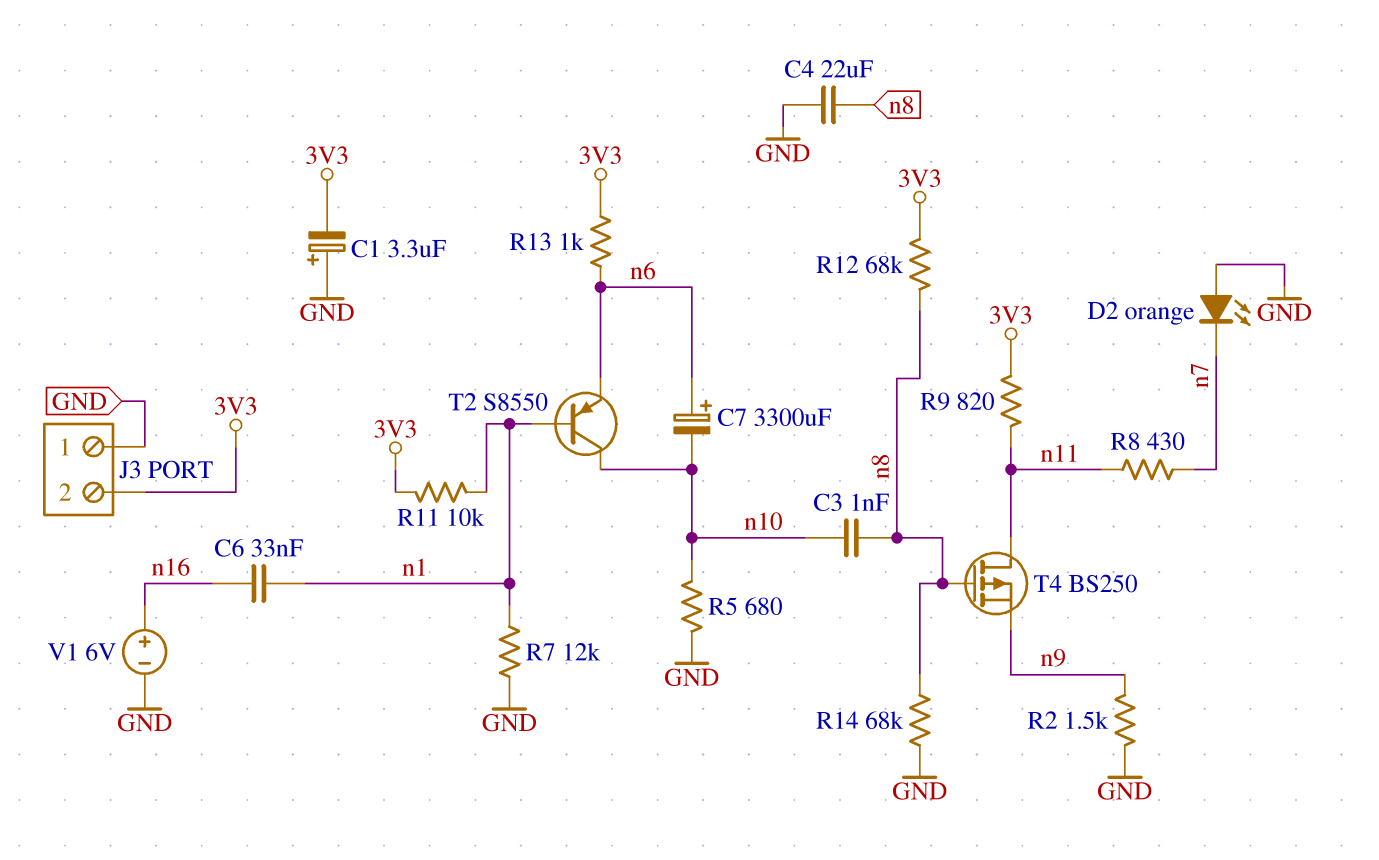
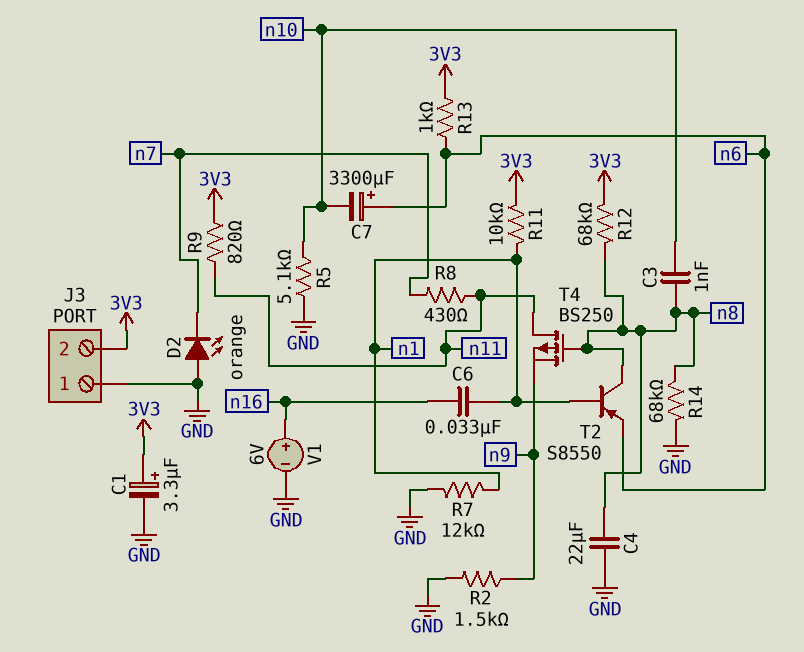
C1: 3.3uF (plus GND, minus 3V3) -> 3.3uF (plus 3V3, minus GND)
R5: 680 (GND, n10) -> 5.1k (GND, n10)
T2: PNP S8550 (B n1, C n10, E n6) -> PNP S8550 (B n1, C n8, E n6)

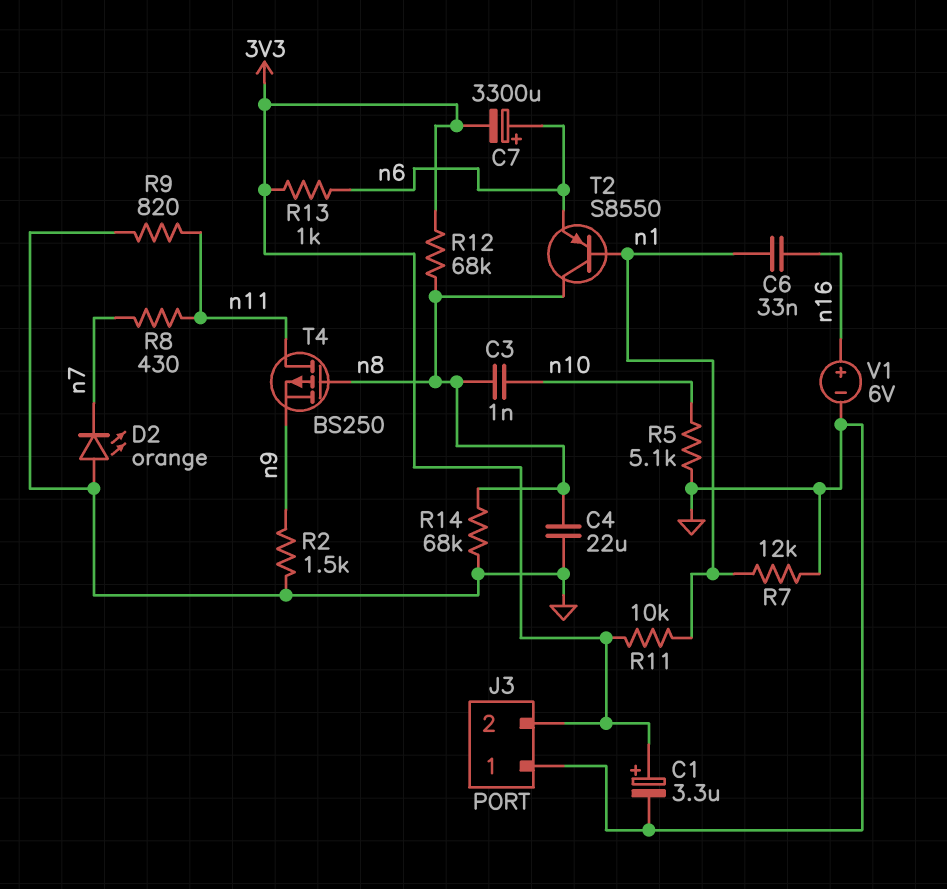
C7: 3300uF (plus n6, minus n10) -> 3300uF (plus n6, minus 3V3)
R9: 820 (3V3, n11) -> 820 (GND, n11)

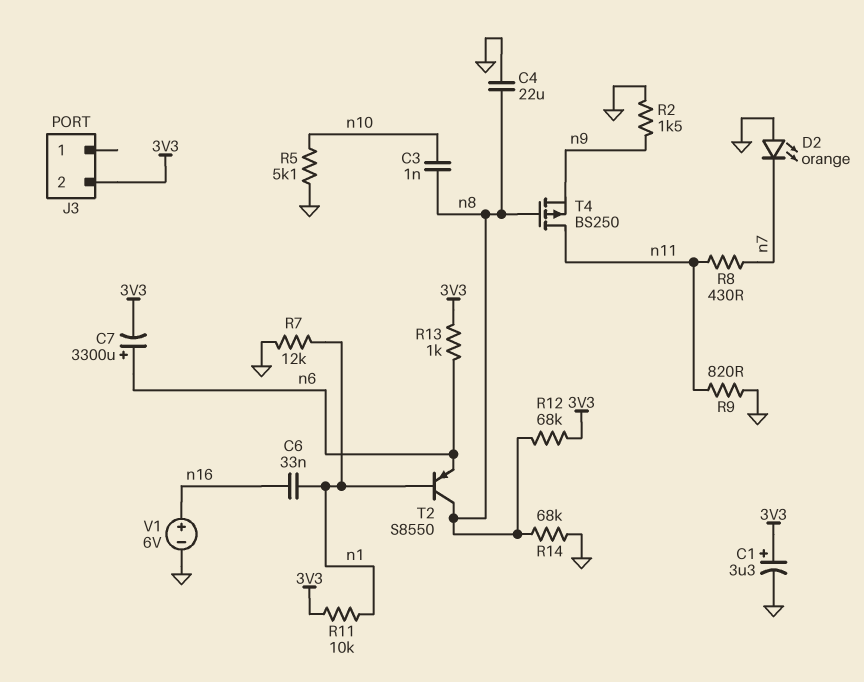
J3 pin 1: GND -> none

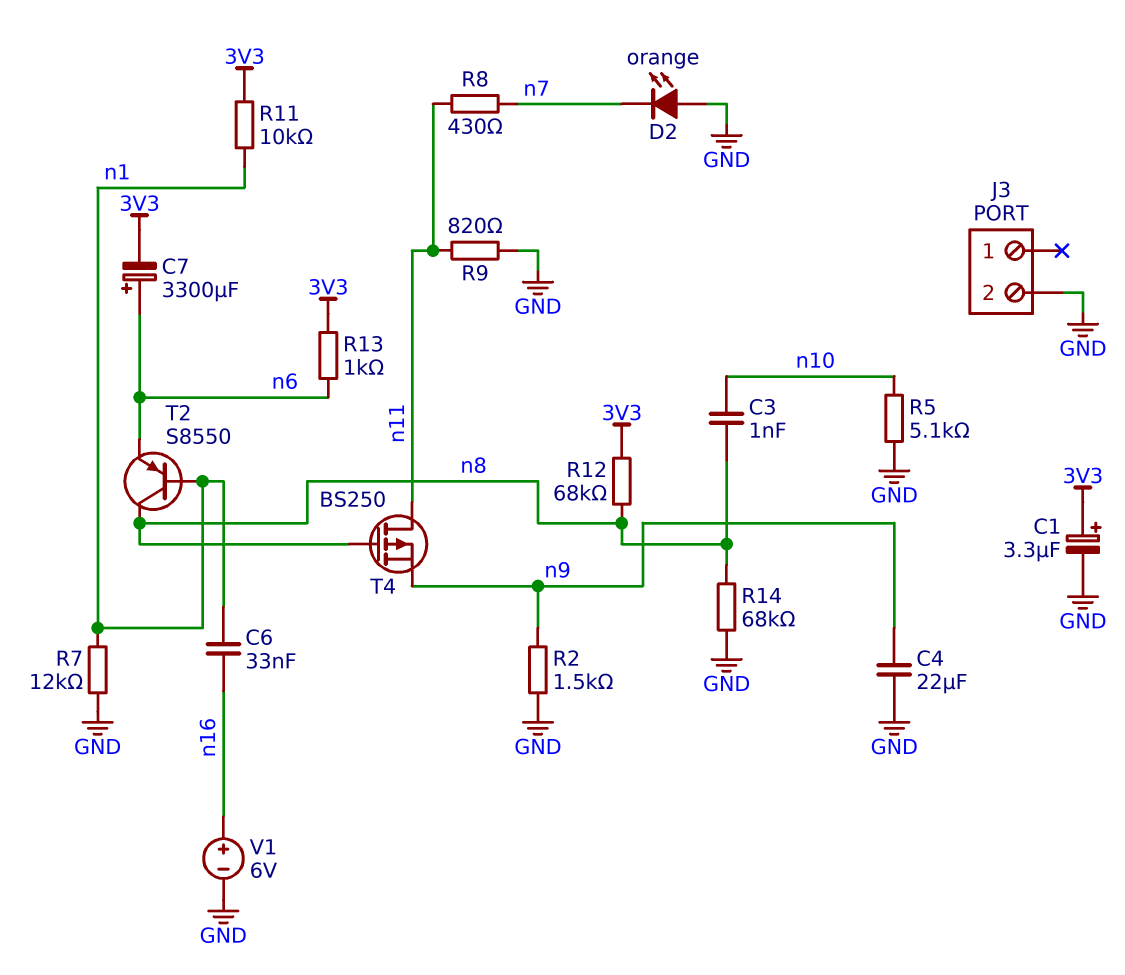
C4: 22uF (GND, n8) -> 22uF (GND, n9)
J3 pin 2: 3V3 -> GND

